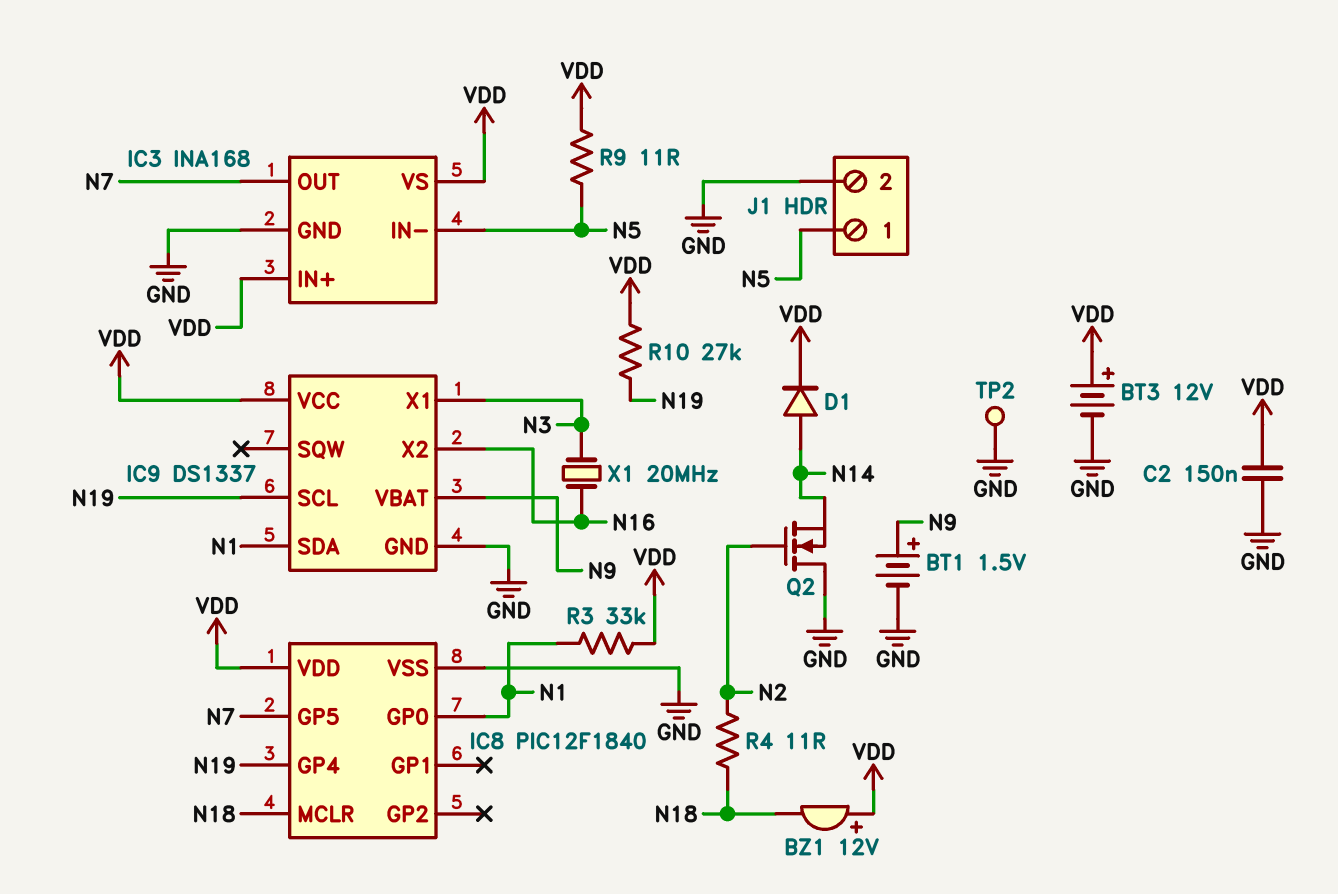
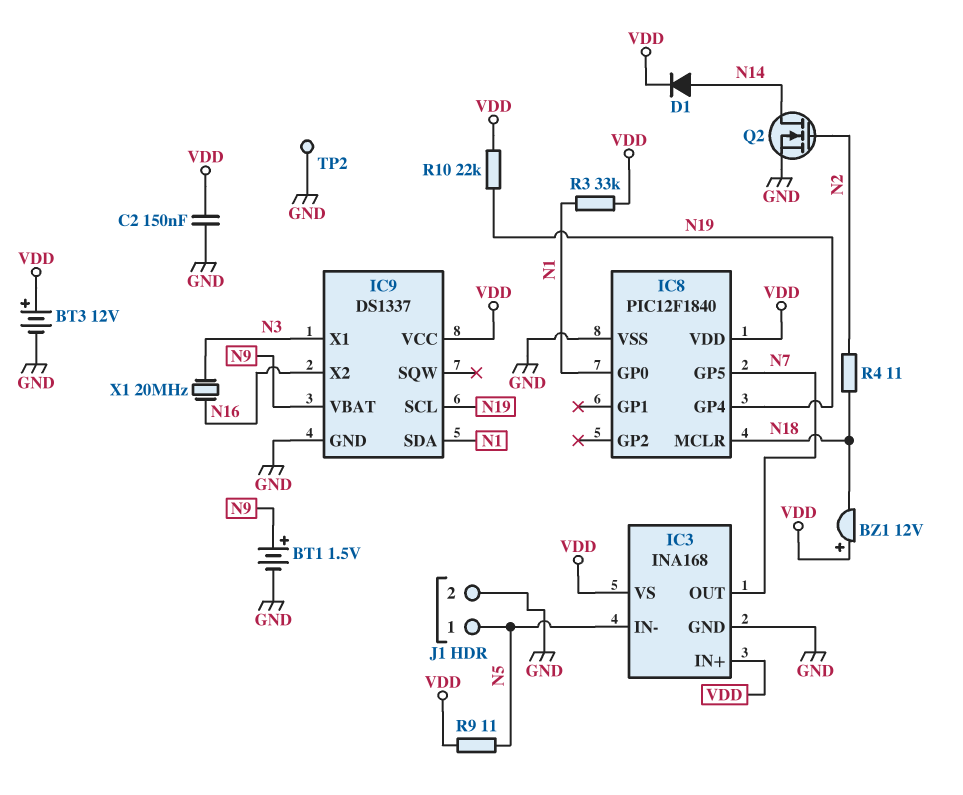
Q2: NMOS (G N2, D GND, S N14) -> NMOS (G N2, D N14, S GND)
R10: 27k (N19, VDD) -> 22k (N19, VDD)

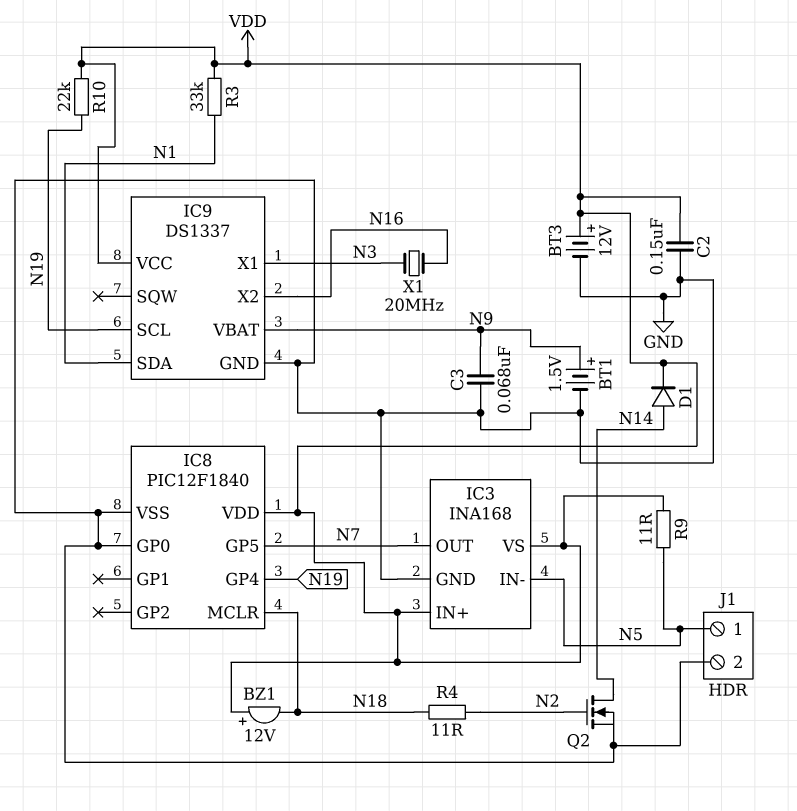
C3: none -> 68nF (GND, N9)
IC8 pin GP0: N1 -> GND
TP2: test point (GND) -> none

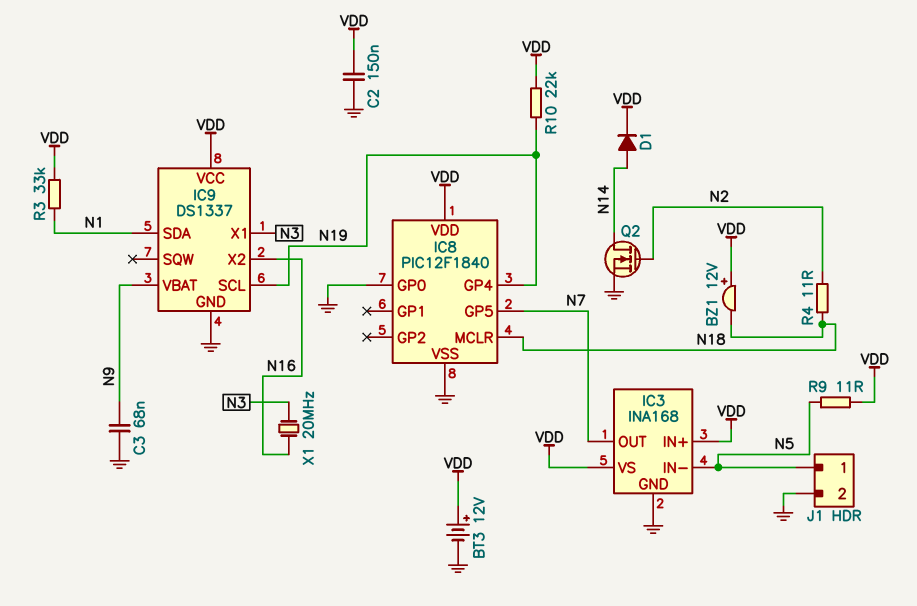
BT1: 1.5V (plus N9, minus GND) -> none

